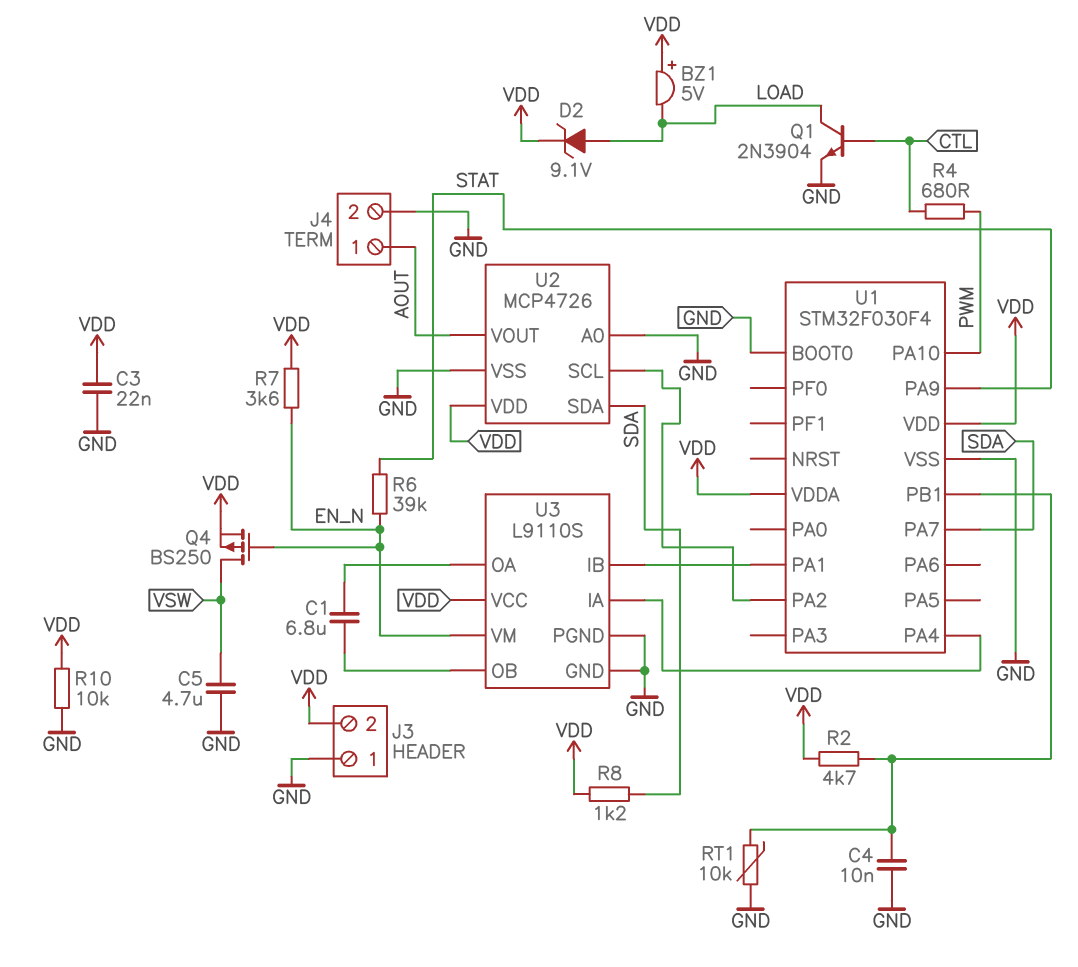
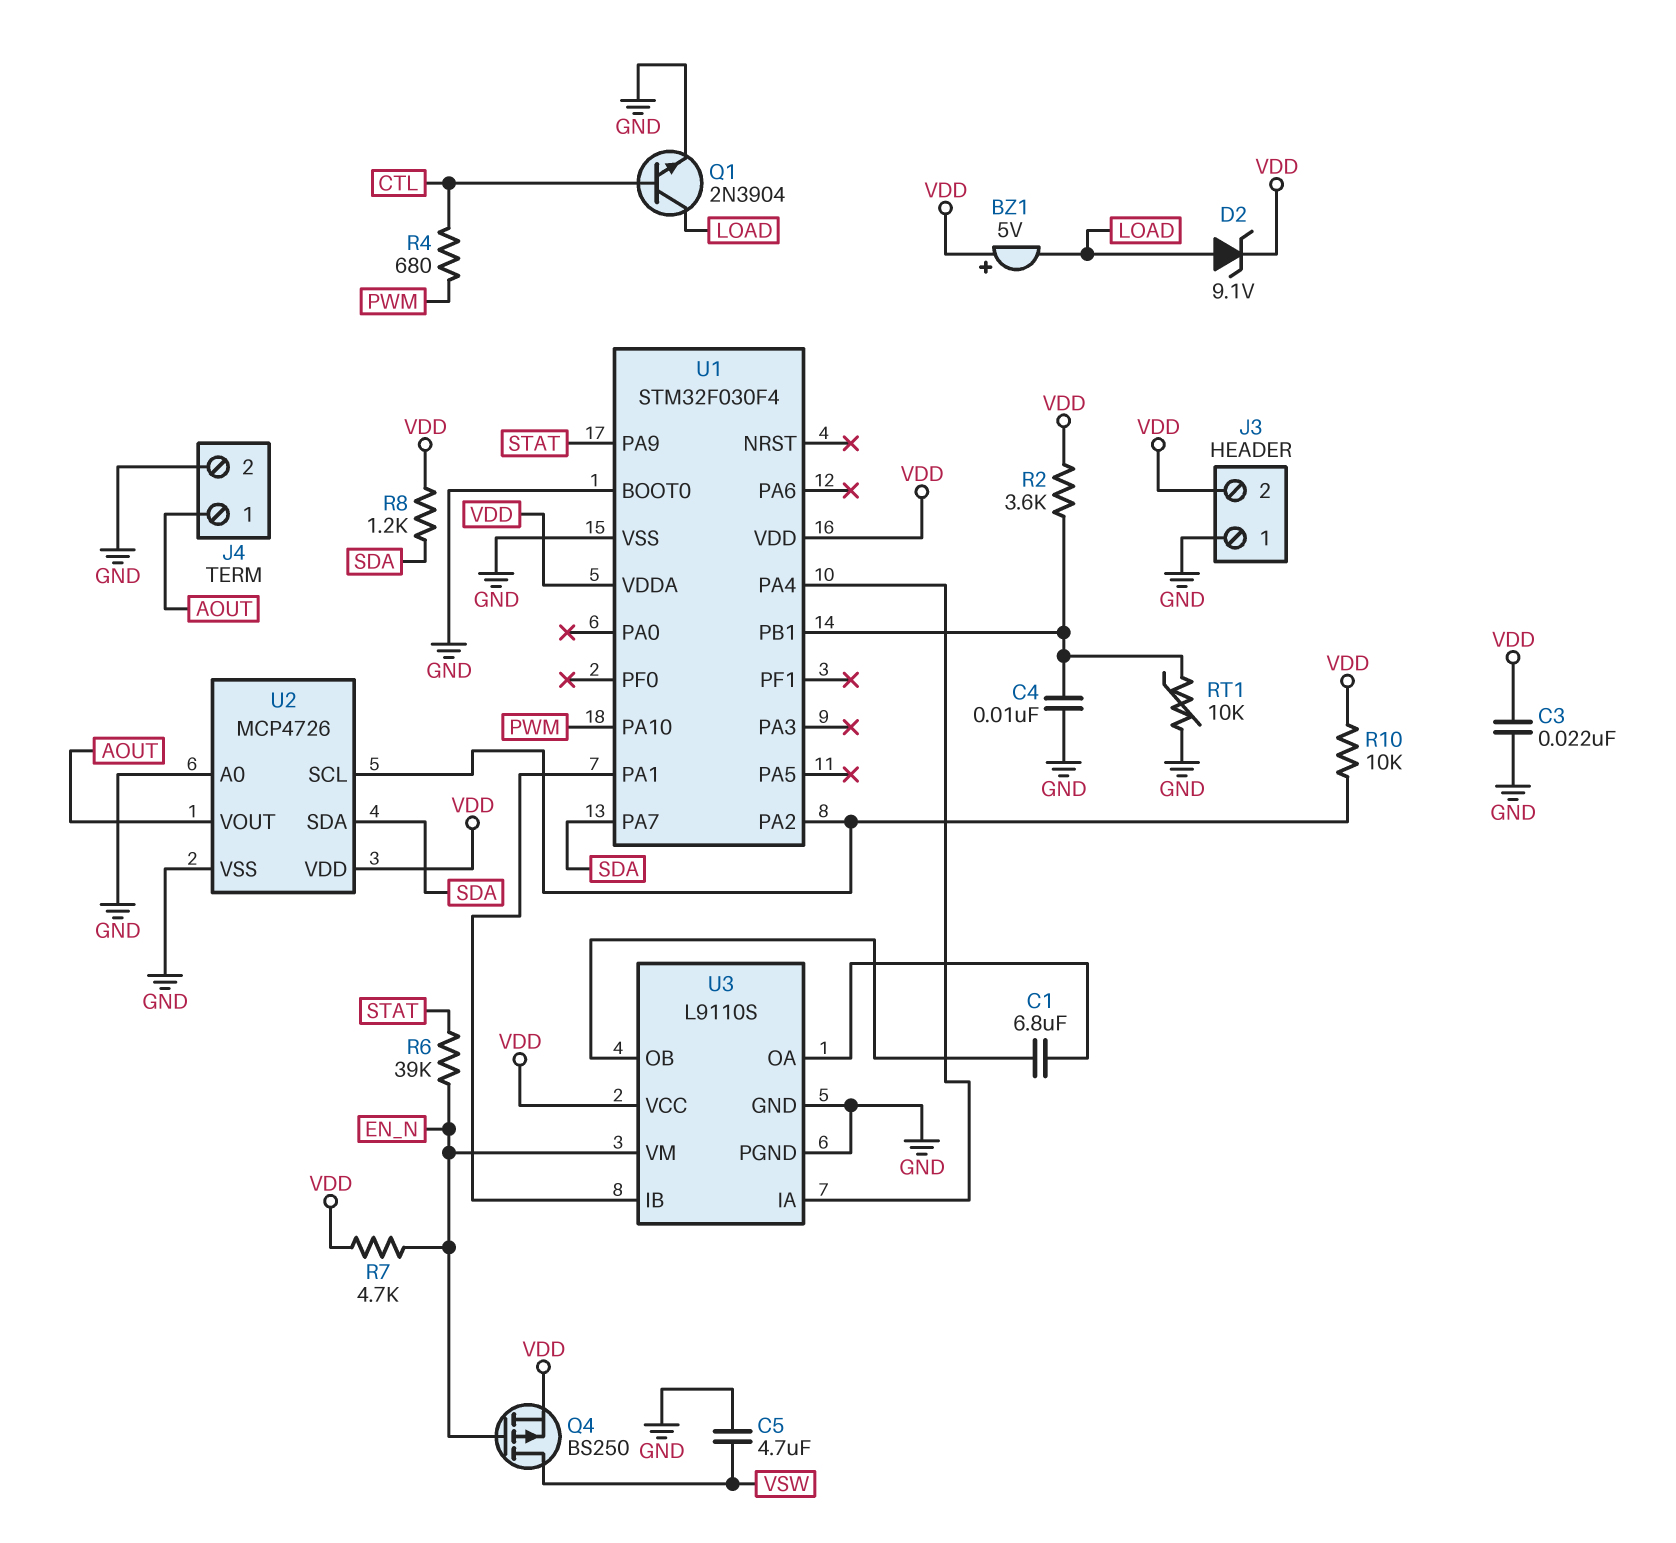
R2: 4.7k (U1/PB1, VDD) -> 3.6k (U1/PB1, VDD)
R7: 3.6k (EN_N, VDD) -> 4.7k (EN_N, VDD)
R10: 10k (GND, VDD) -> 10k (U1/PA2, VDD)

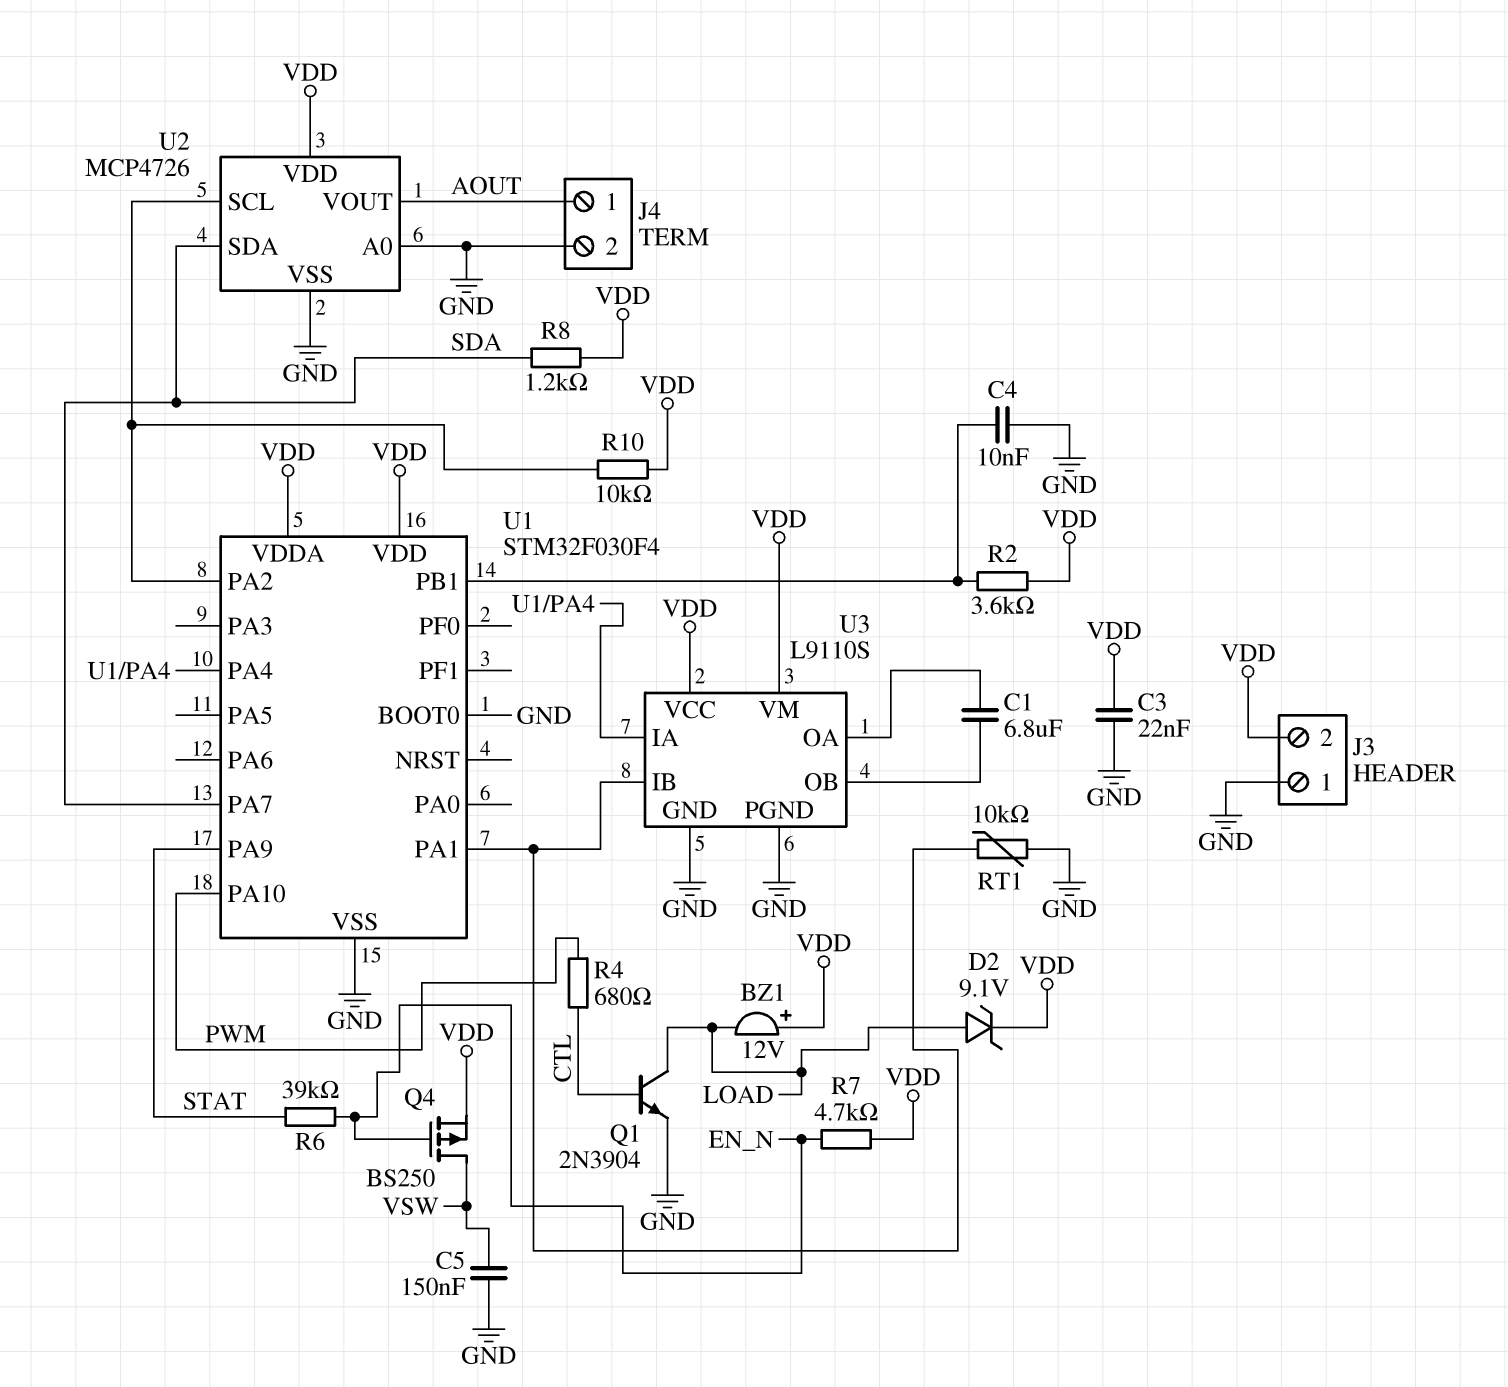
BZ1: buzzer 5V (plus VDD, minus LOAD) -> buzzer 12V (plus VDD, minus LOAD)
C5: 4.7uF (GND, VSW) -> 150nF (GND, VSW)
RT1: 10k (GND, U1/PB1) -> 10k (GND, U1/PA1)
U3 pin VM: EN_N -> VDD

